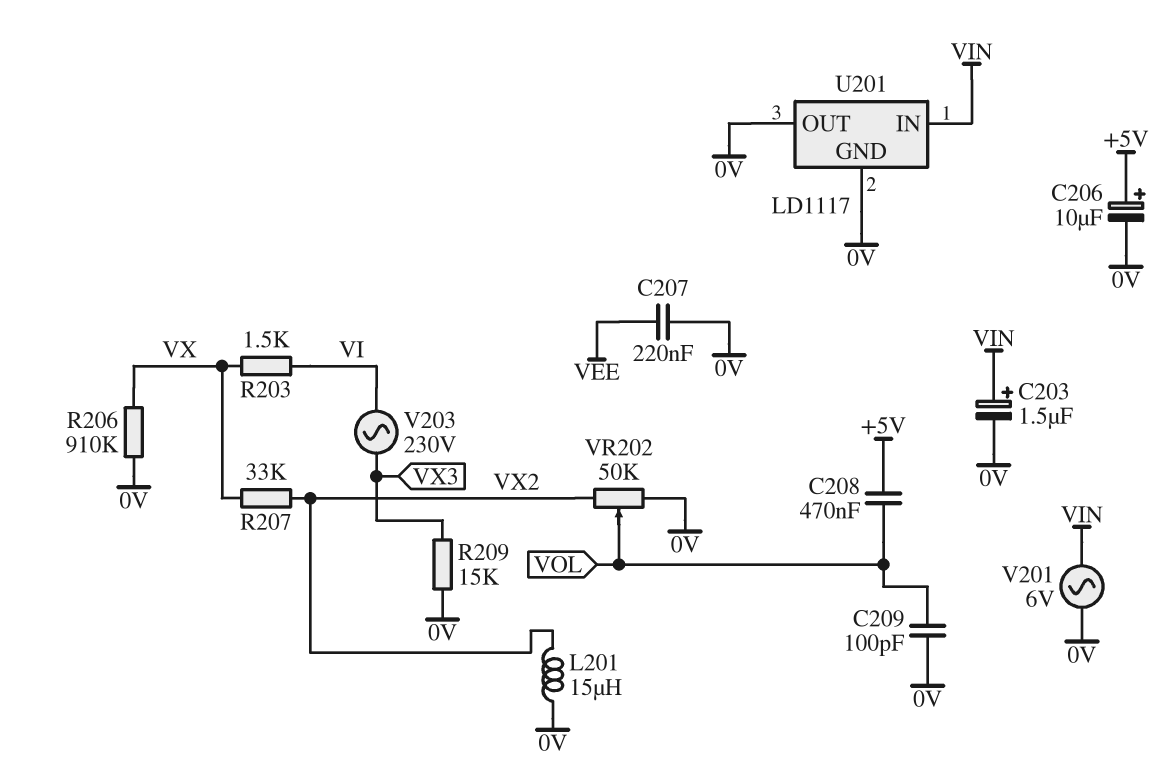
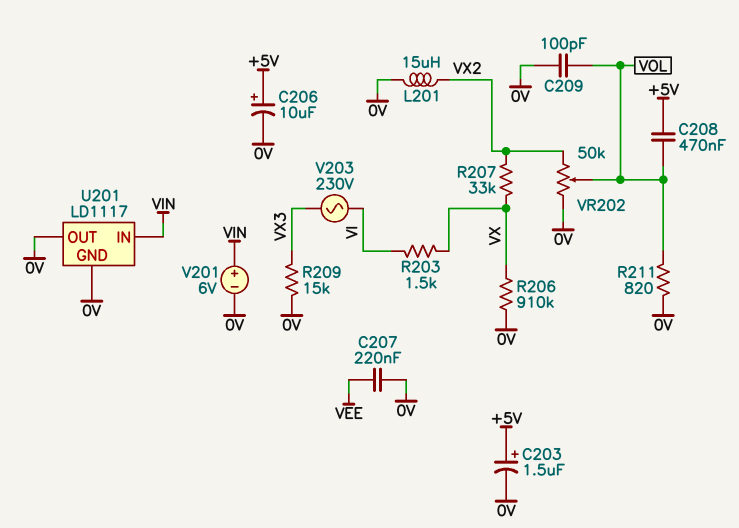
C203: 1.5uF (plus VIN, minus 0V) -> 1.5uF (plus +5V, minus 0V)
R211: none -> 820 (0V, VOL)
V201: AC 6V (0V, VIN) -> 6V (plus VIN, minus 0V)

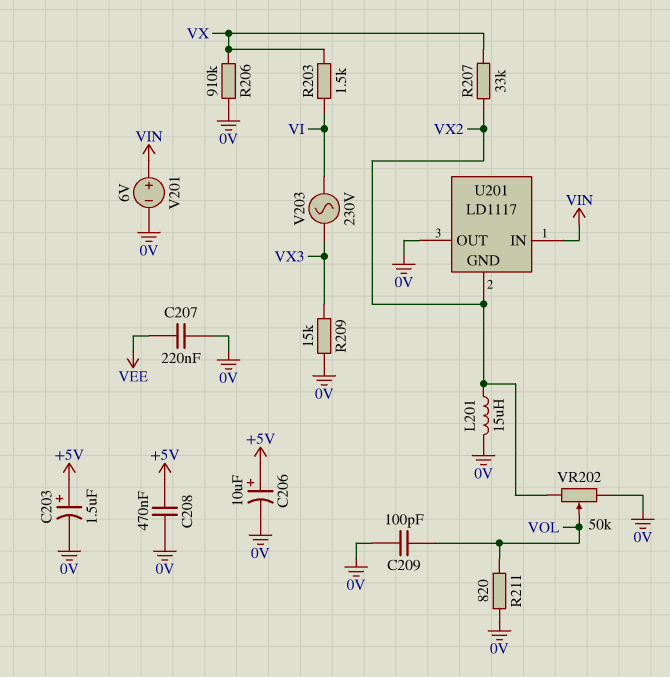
C208: 470nF (+5V, VOL) -> 470nF (+5V, 0V)
U201 pin GND: 0V -> VX2

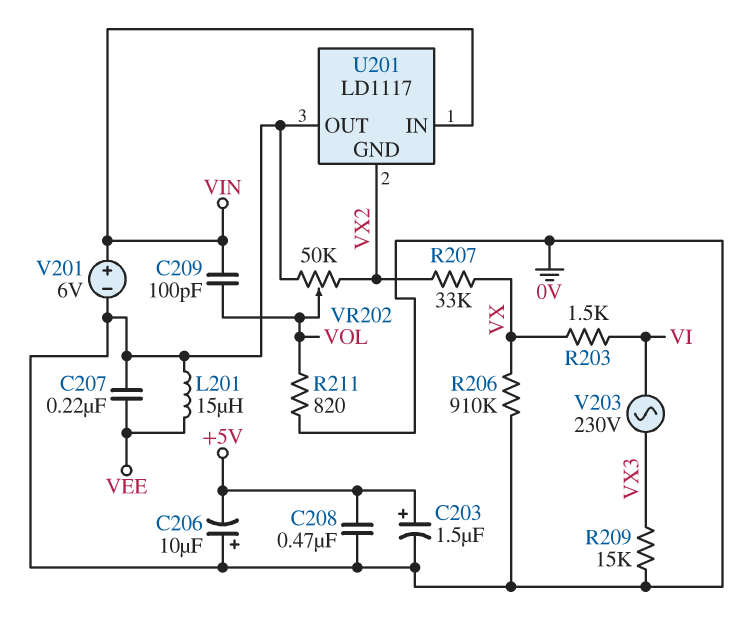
C206: 10uF (plus +5V, minus 0V) -> 10uF (plus 0V, minus +5V)
C209: 100pF (0V, VOL) -> 100pF (VIN, VOL)
L201: 15uH (0V, VX2) -> 15uH (0V, VEE)

